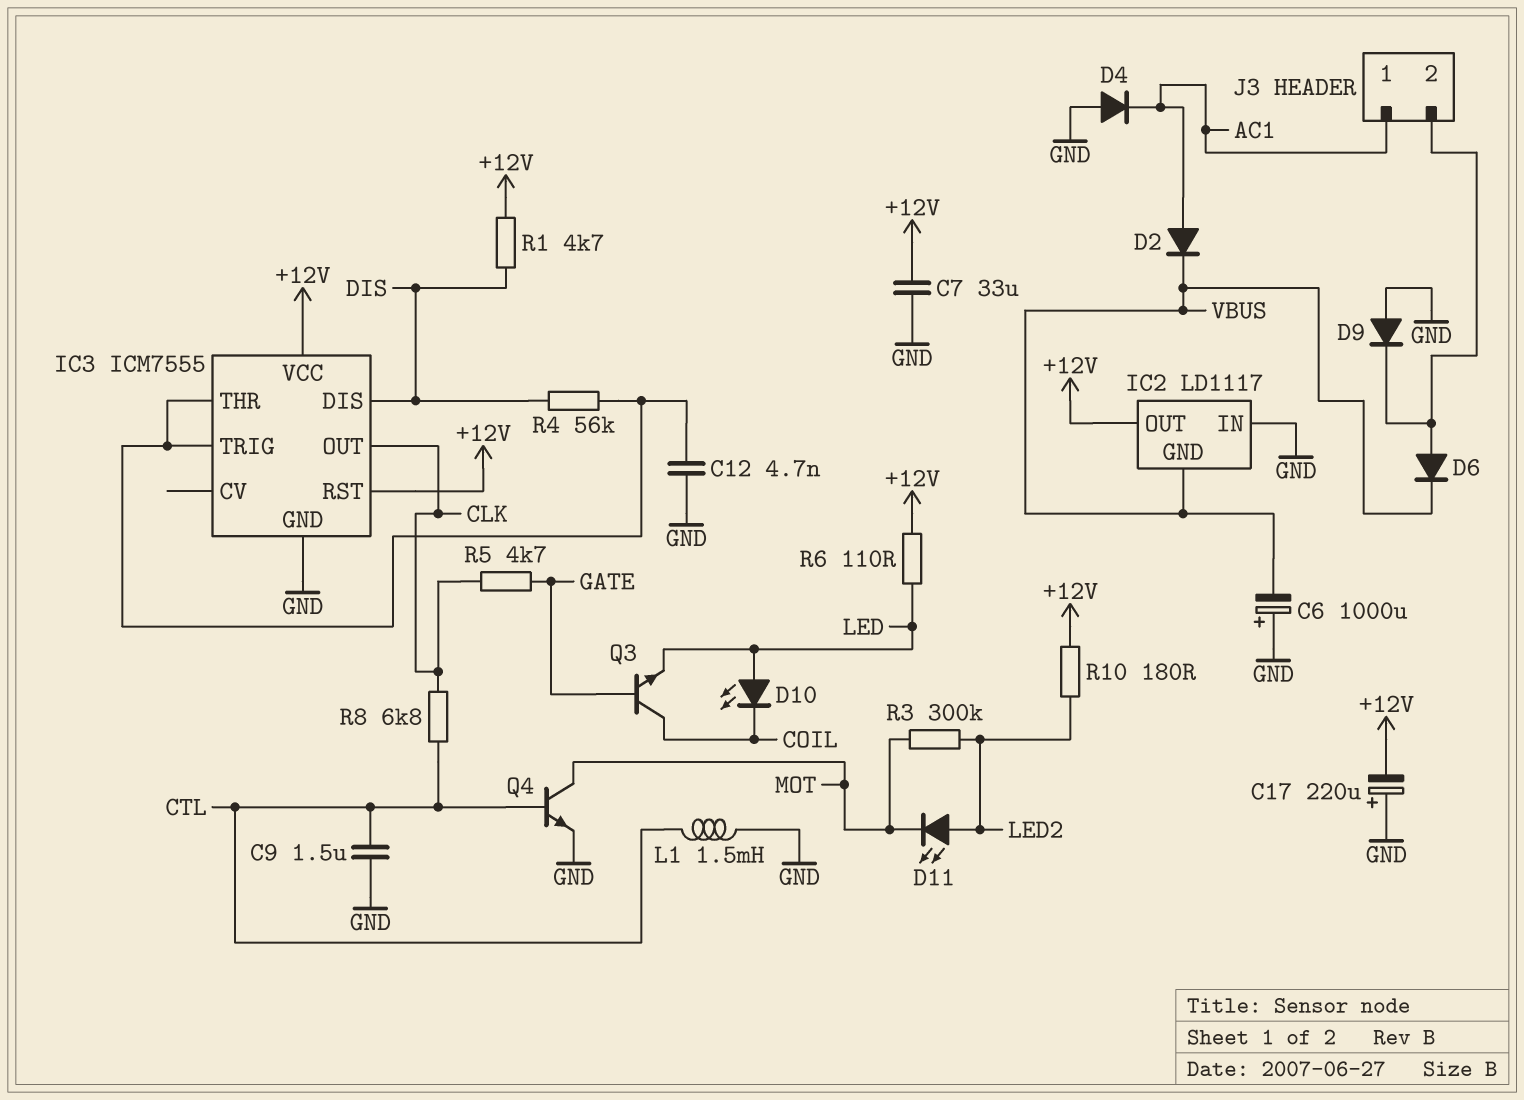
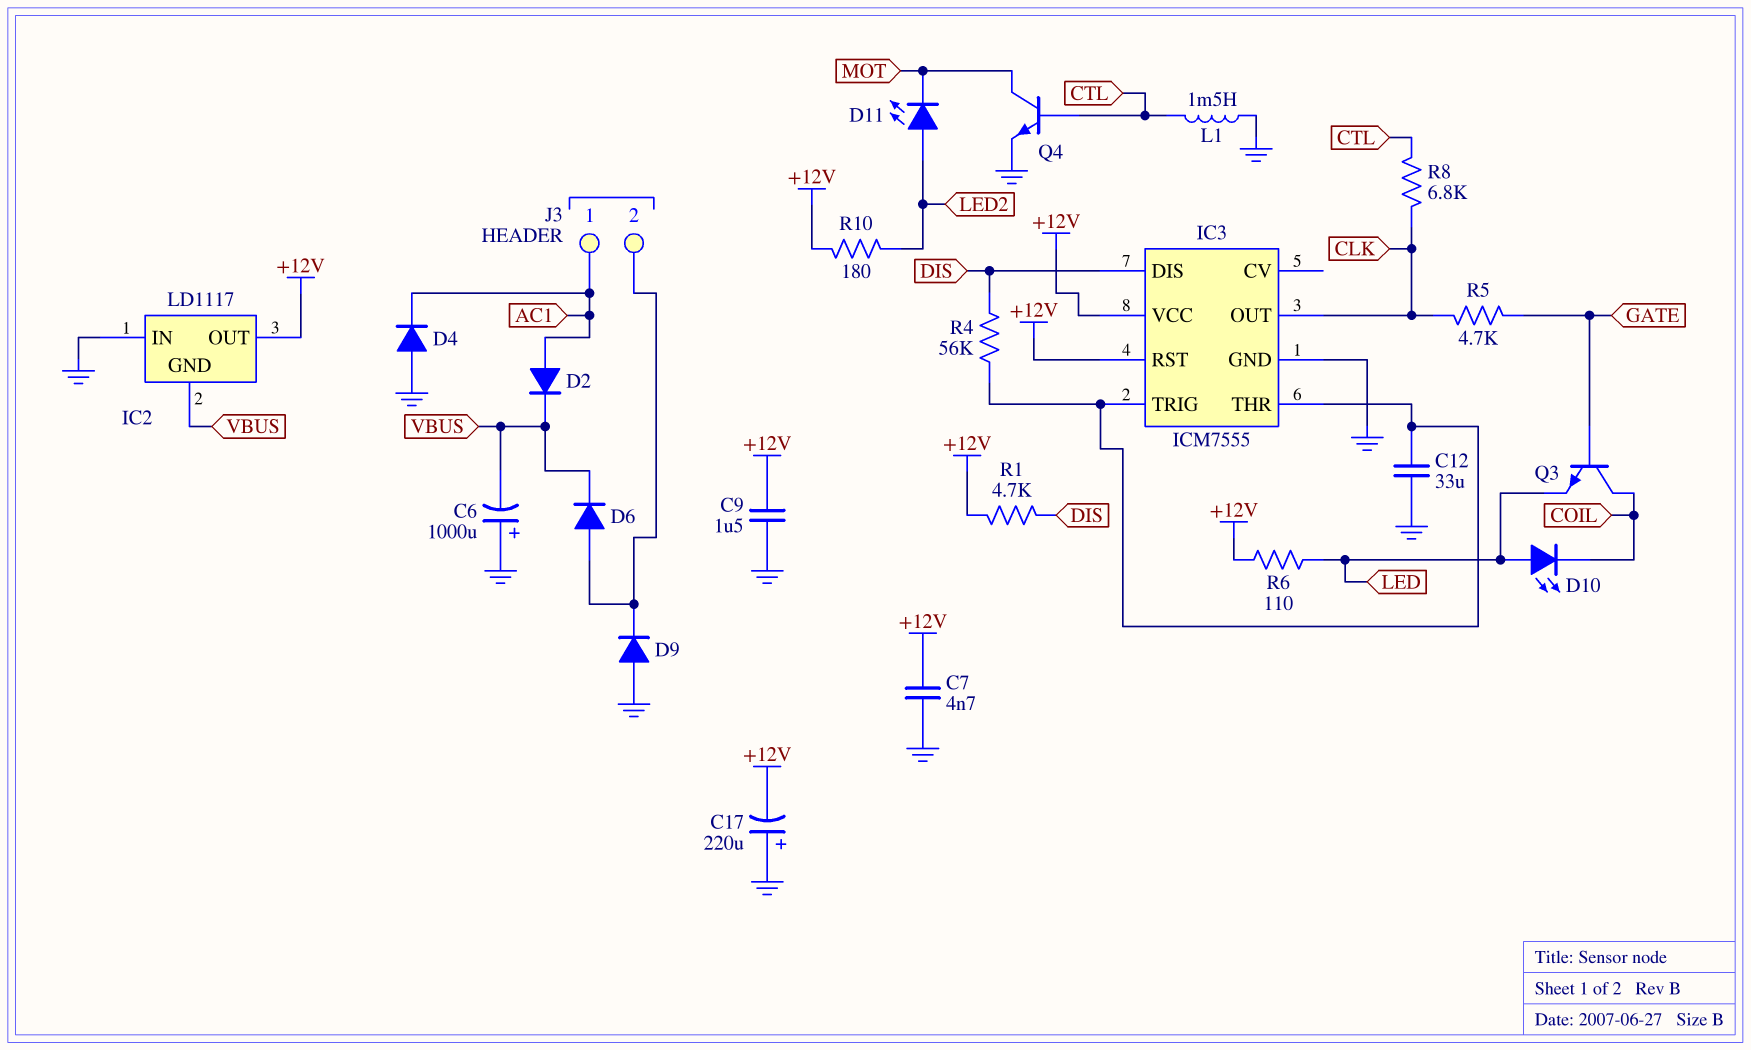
C7: 33uF (+12V, GND) -> 4.7nF (+12V, GND)
C9: 1.5uF (CTL, GND) -> 1.5uF (+12V, GND)
C12: 4.7nF (GND, IC3/THR) -> 33uF (GND, IC3/THR)
R3: 300k (LED2, MOT) -> none

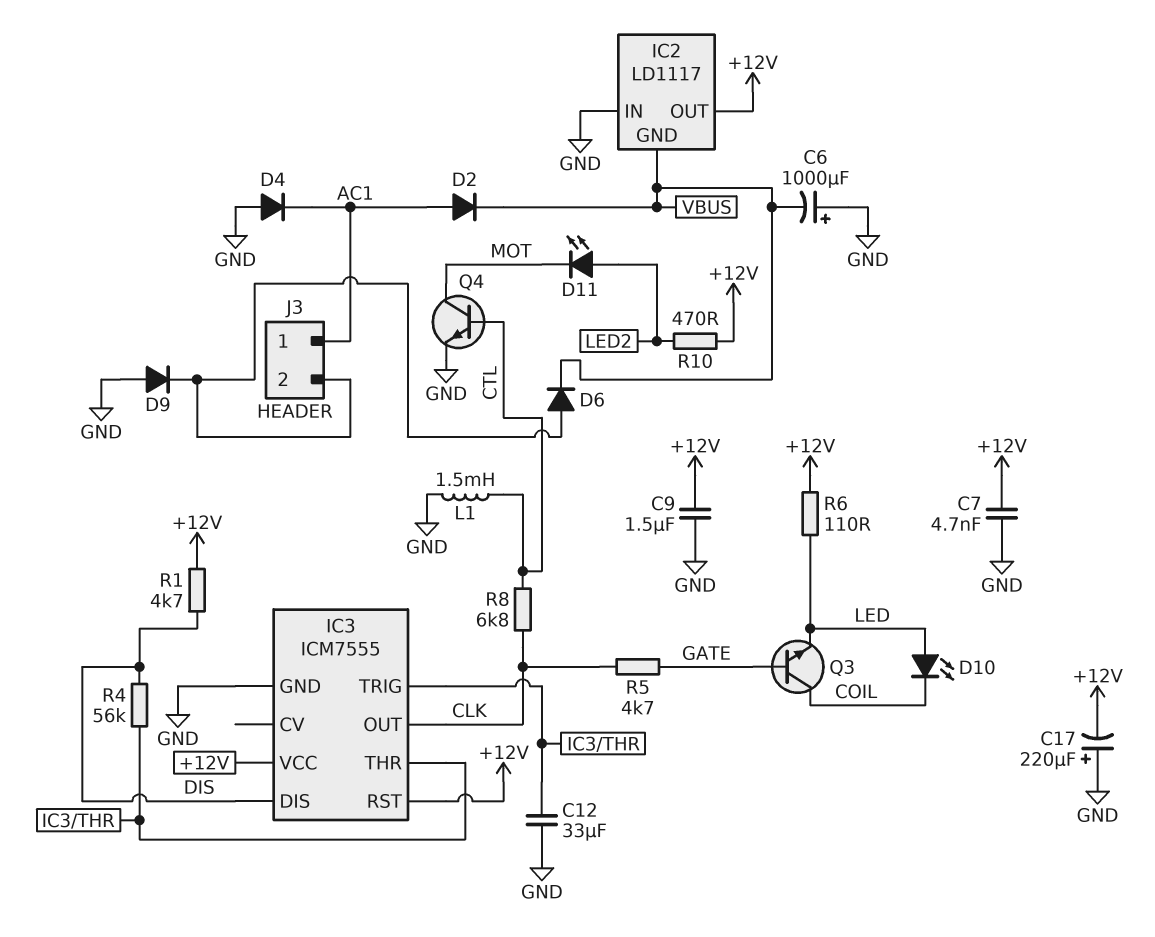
R10: 180 (+12V, LED2) -> 470 (+12V, LED2)

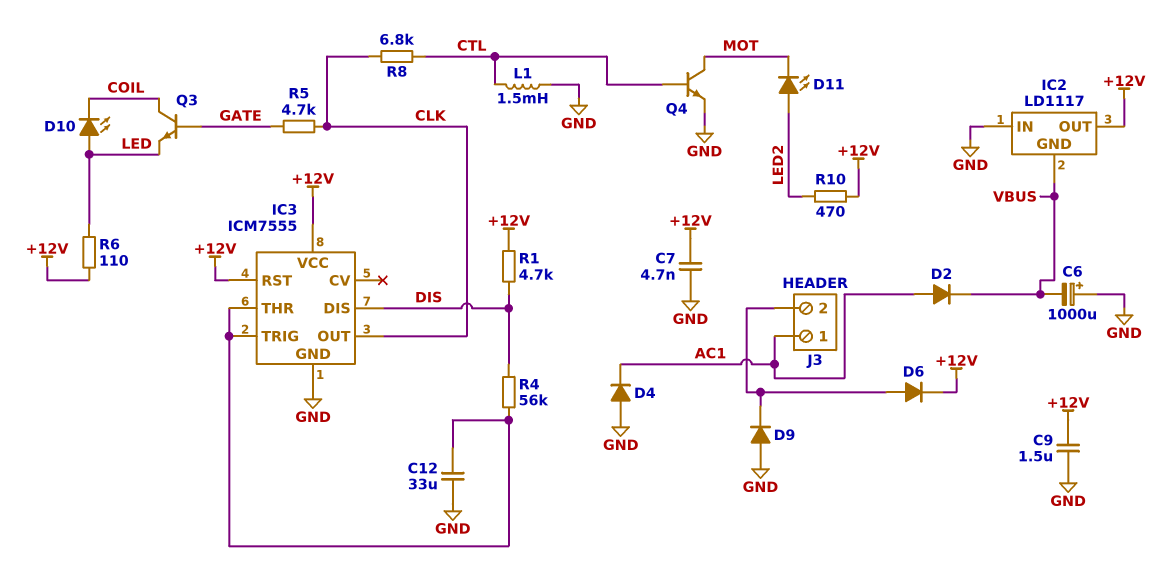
C17: 220uF (plus GND, minus +12V) -> none
D6: diode (A J3/2, K VBUS) -> diode (A J3/2, K +12V)

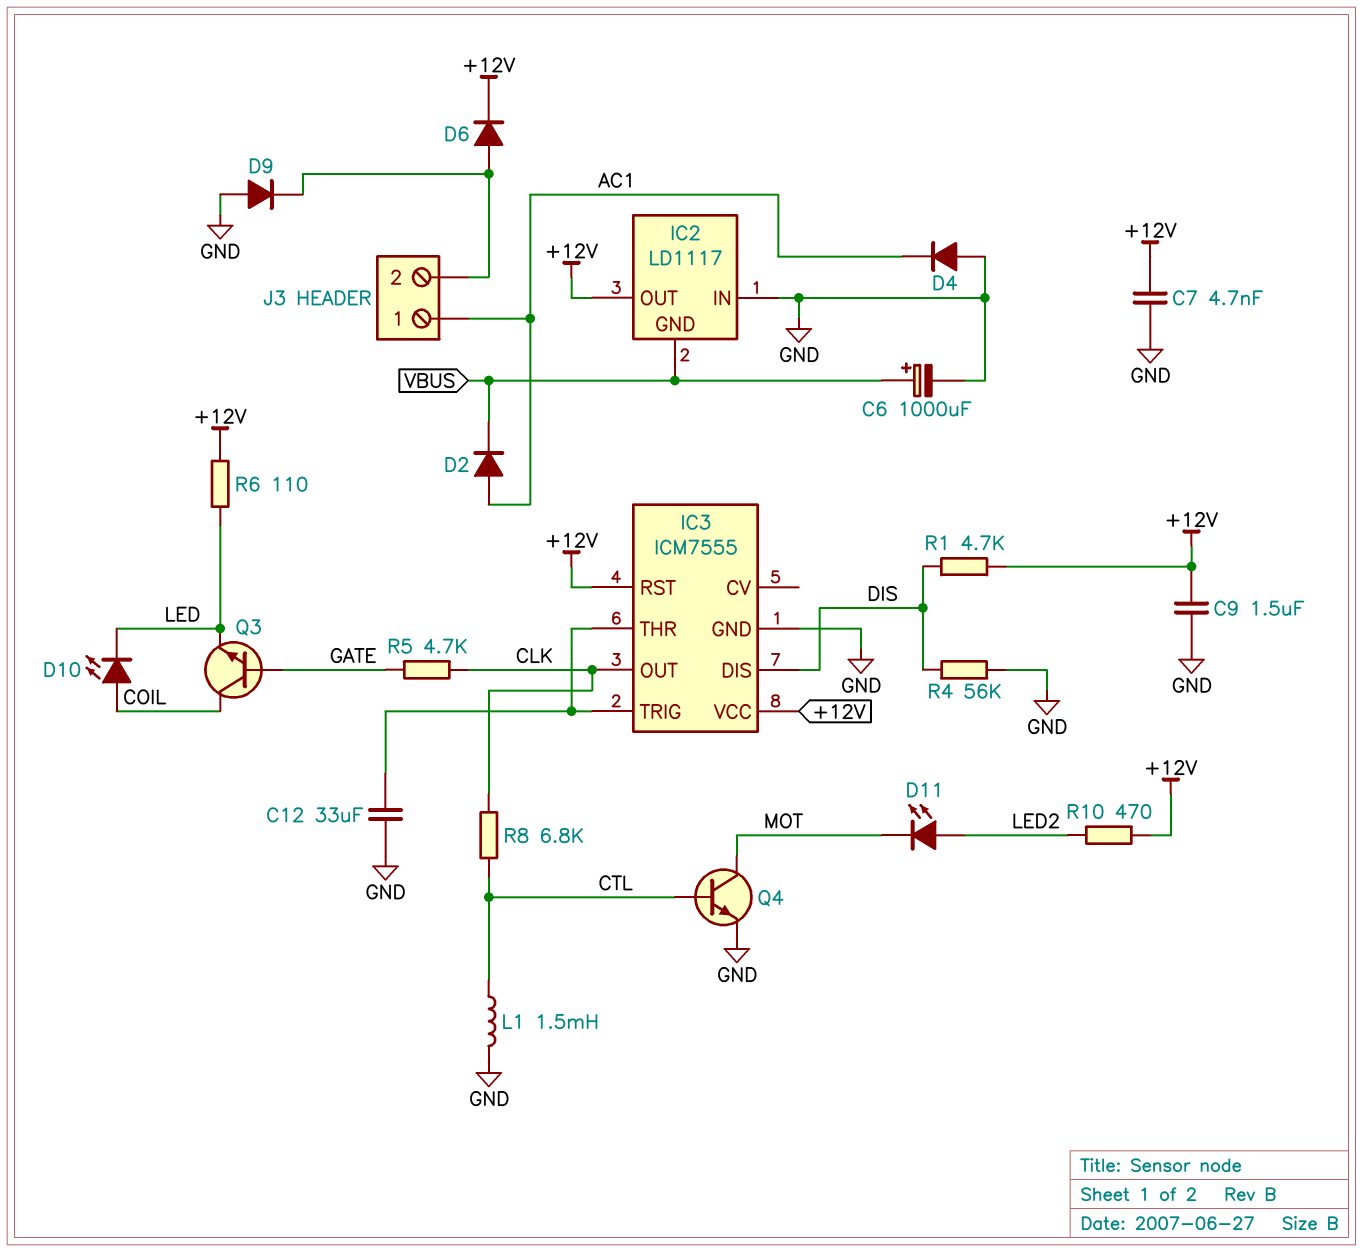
C6: 1000uF (plus GND, minus VBUS) -> 1000uF (plus VBUS, minus GND)
D10: LED (A LED, K COIL) -> LED (A COIL, K LED)
R4: 56k (DIS, IC3/THR) -> 56k (DIS, GND)

